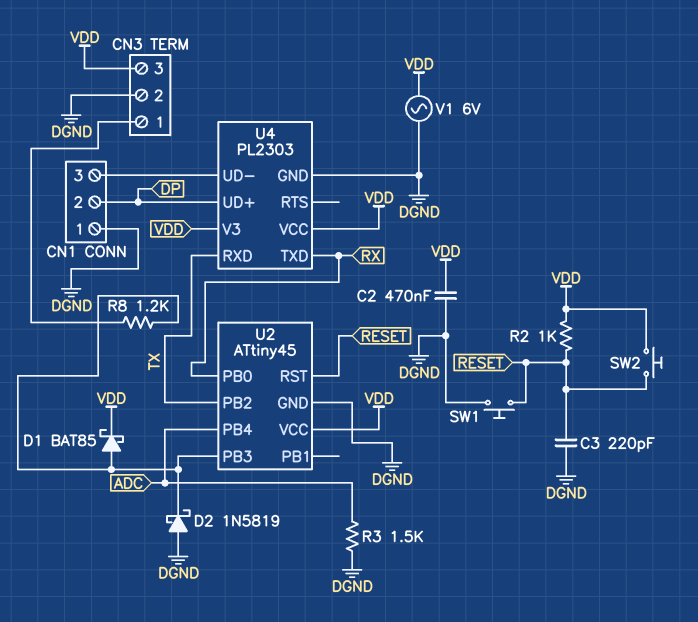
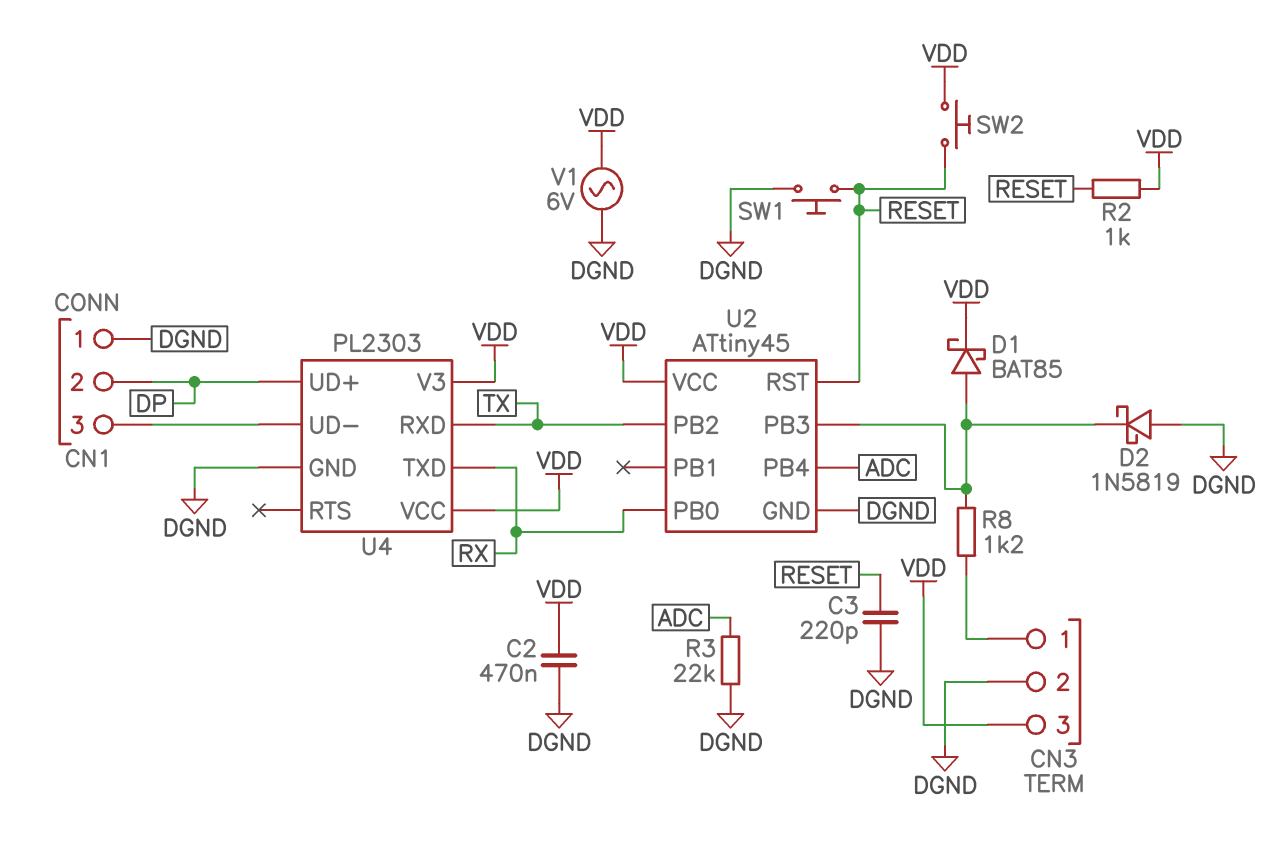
R3: 1.5k (ADC, DGND) -> 22k (ADC, DGND)

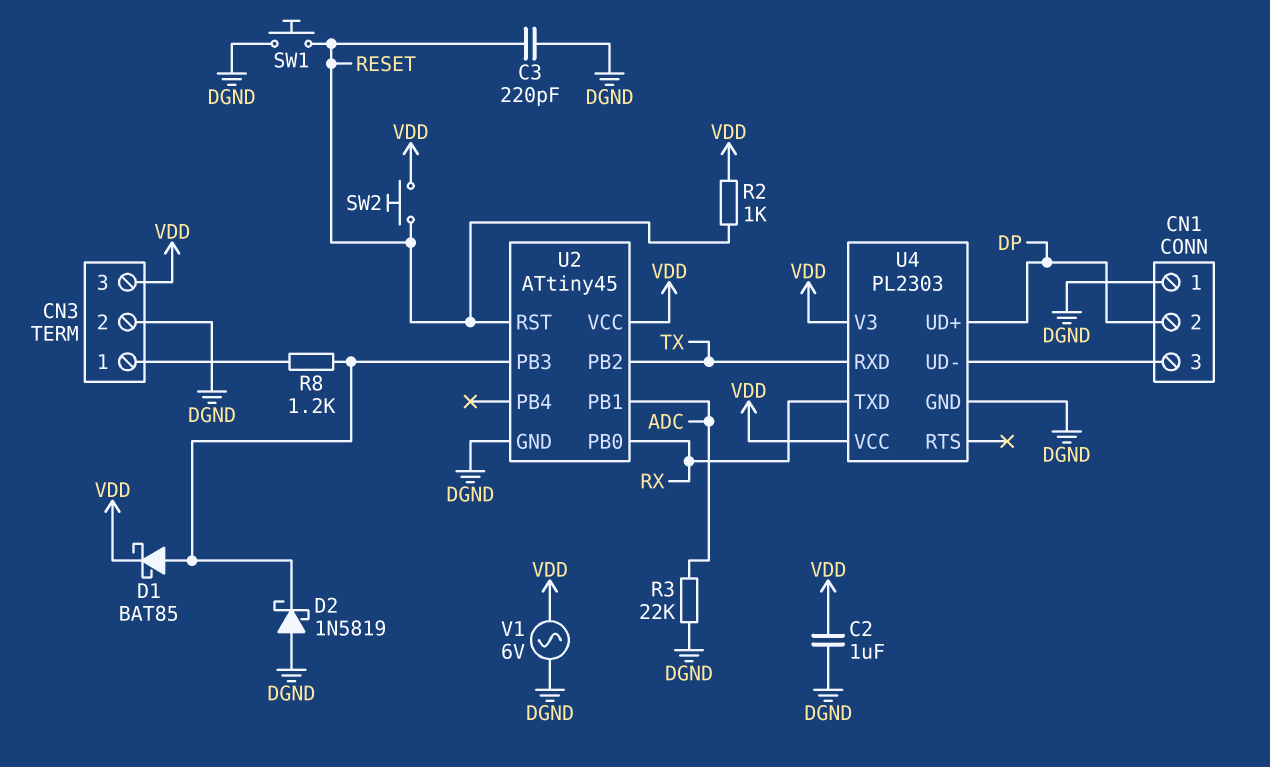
C2: 470nF (DGND, VDD) -> 1uF (DGND, VDD)
U2 pin PB1: none -> ADC
U2 pin PB4: ADC -> none

